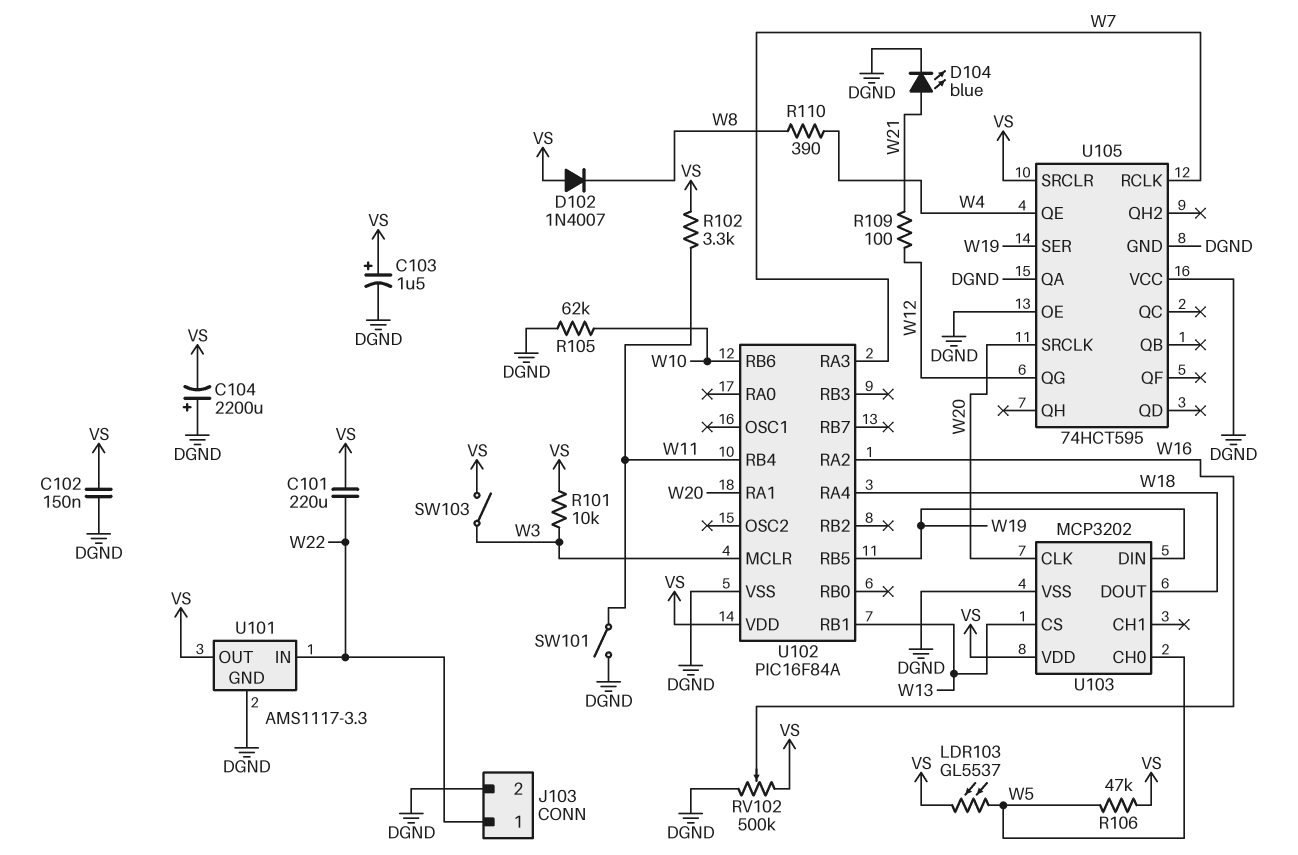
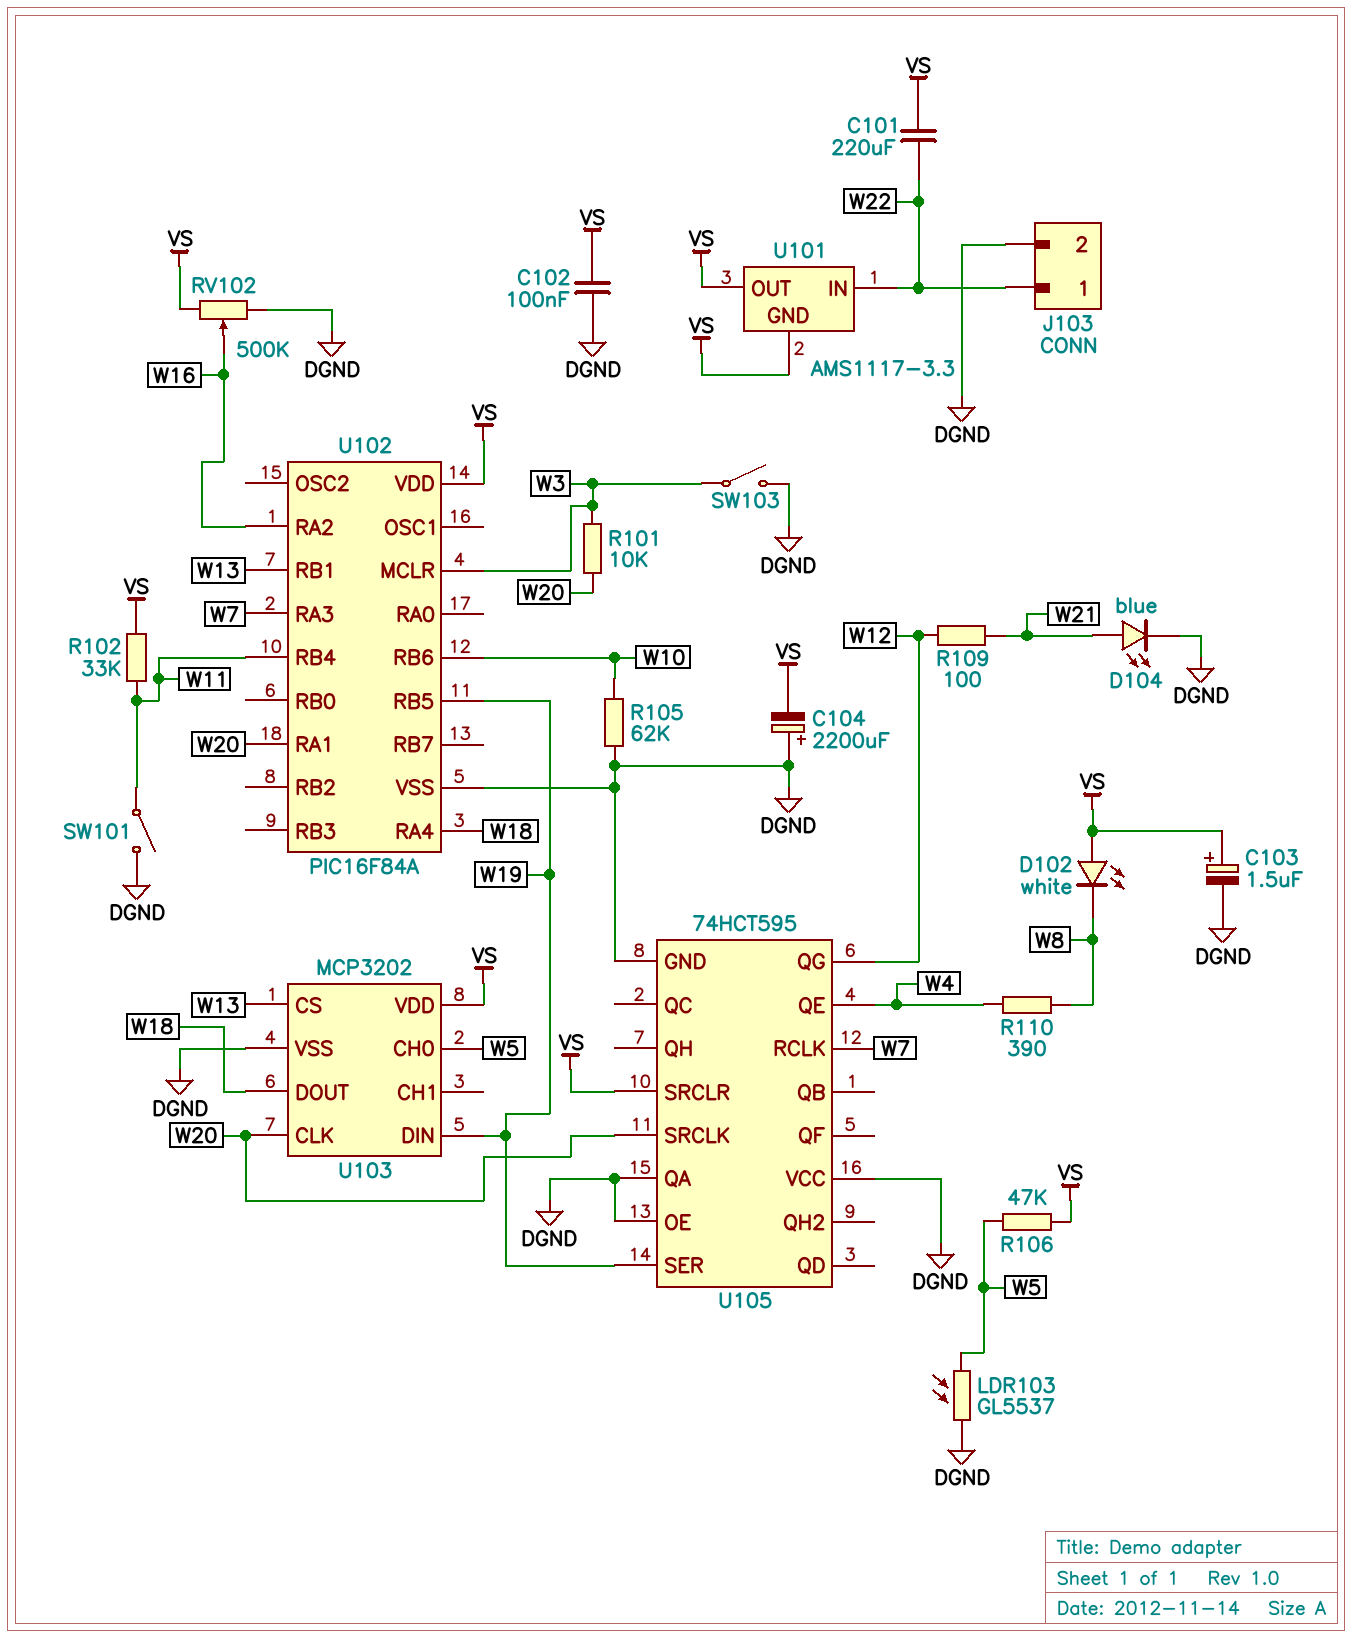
C102: 150nF (DGND, VS) -> 100nF (DGND, VS)
D102: diode 1N4007 (A VS, K W8) -> LED white (A VS, K W8)
LDR103: GL5537 (VS, W5) -> GL5537 (DGND, W5)
R101: 10k (VS, W3) -> 10k (W3, W20)
R102: 3.3k (VS, W11) -> 33k (VS, W11)
SW103: switch (VS, W3) -> switch (DGND, W3)
U101 pin GND: DGND -> VS

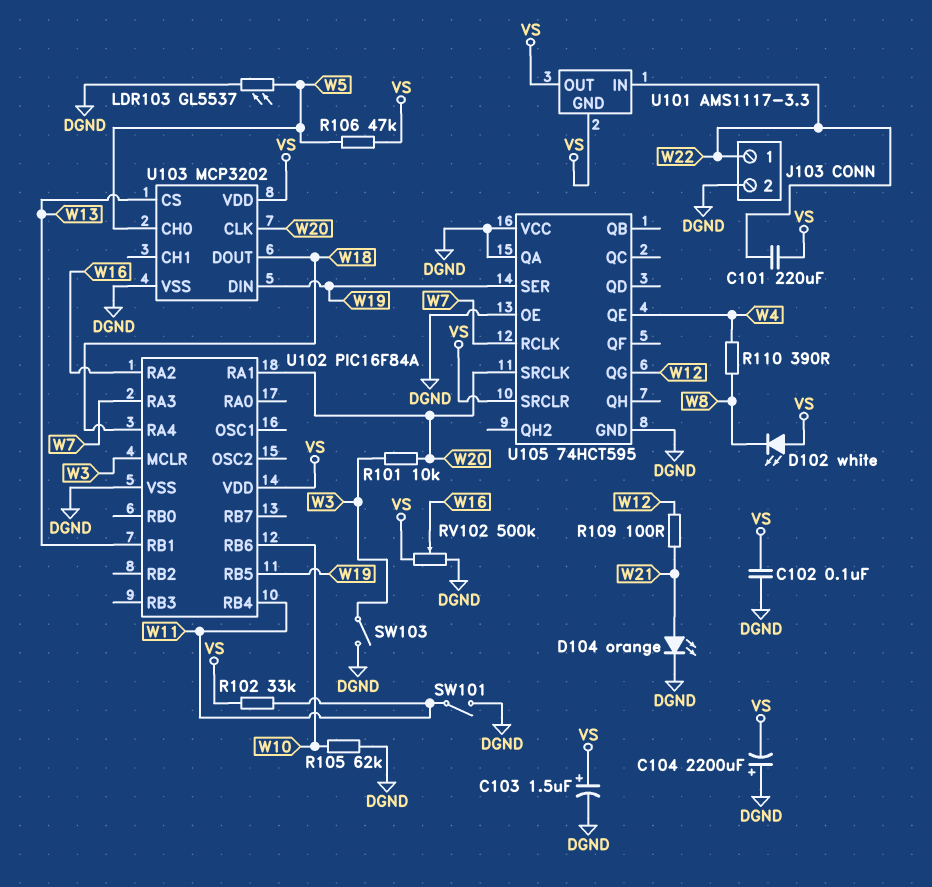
D104: LED blue (A W21, K DGND) -> LED orange (A W21, K DGND)

